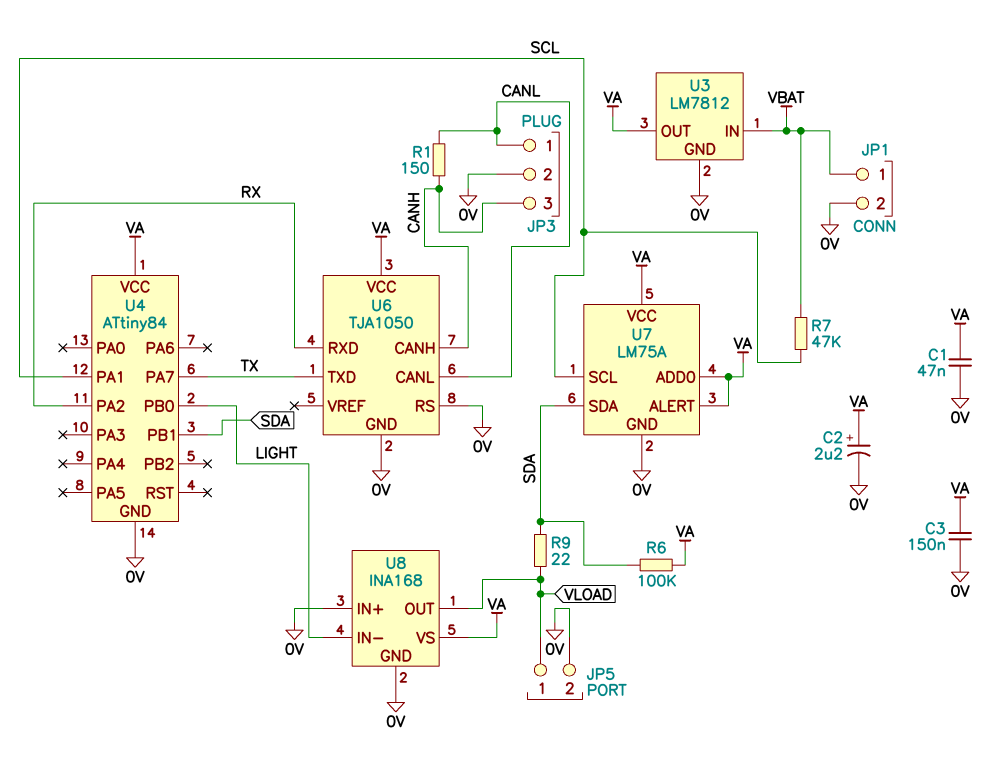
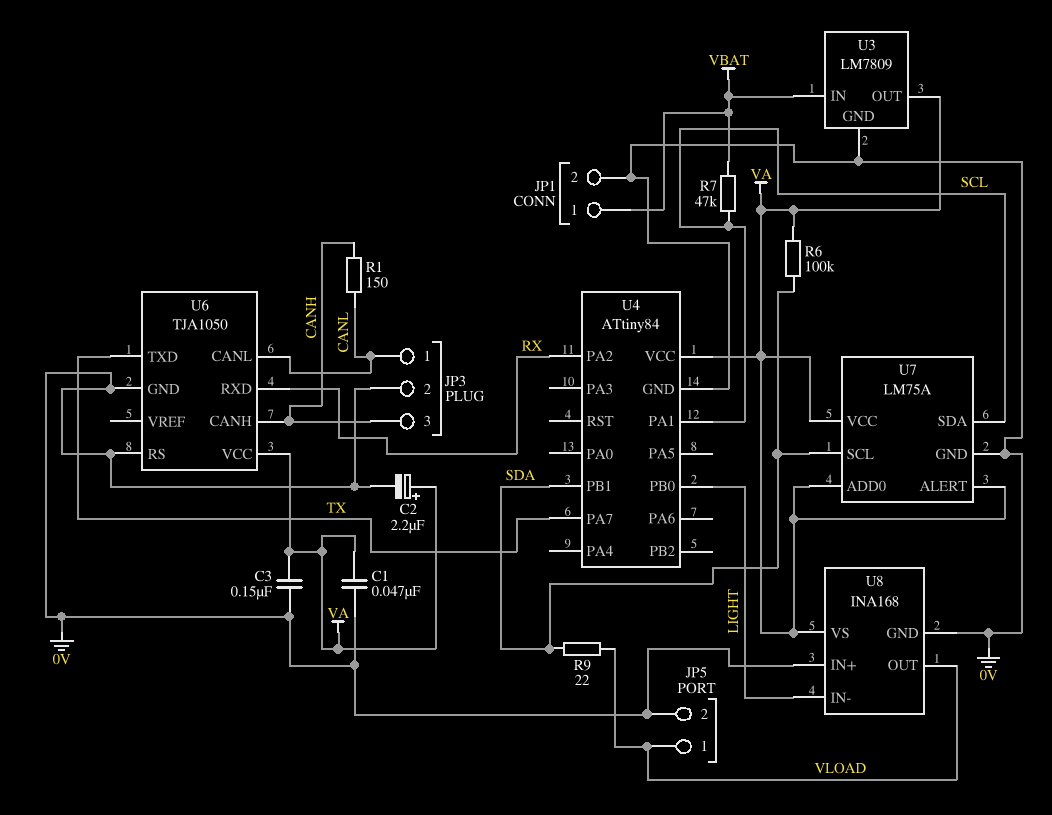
U3: LM7812 -> LM7809
U7 pin SCL: SCL -> SDA
U7 pin SDA: SDA -> SCL

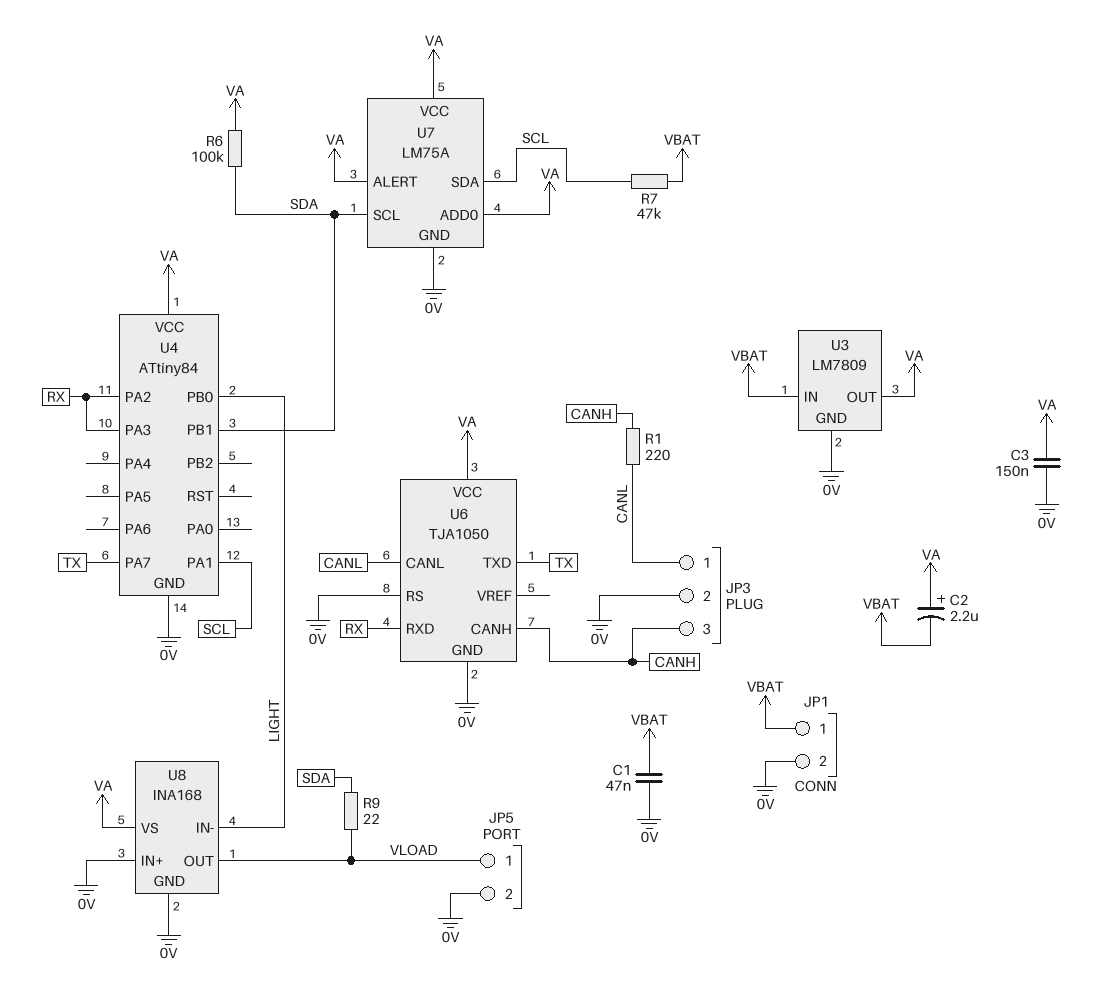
C1: 47nF (0V, VA) -> 47nF (0V, VBAT)
C2: 2.2uF (plus VA, minus 0V) -> 2.2uF (plus VA, minus VBAT)
R1: 150 (CANH, CANL) -> 220 (CANH, CANL)
U4 pin PA3: none -> RX

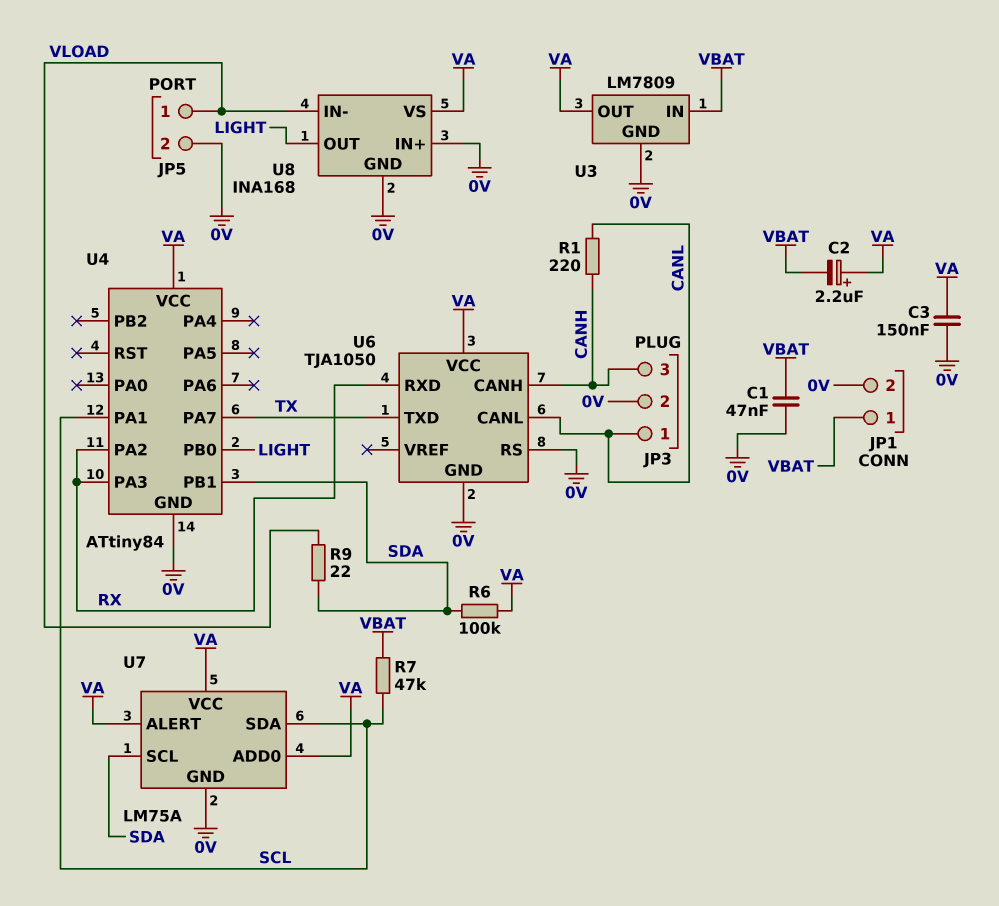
U8 pin IN-: LIGHT -> VLOAD
U8 pin OUT: VLOAD -> LIGHT

